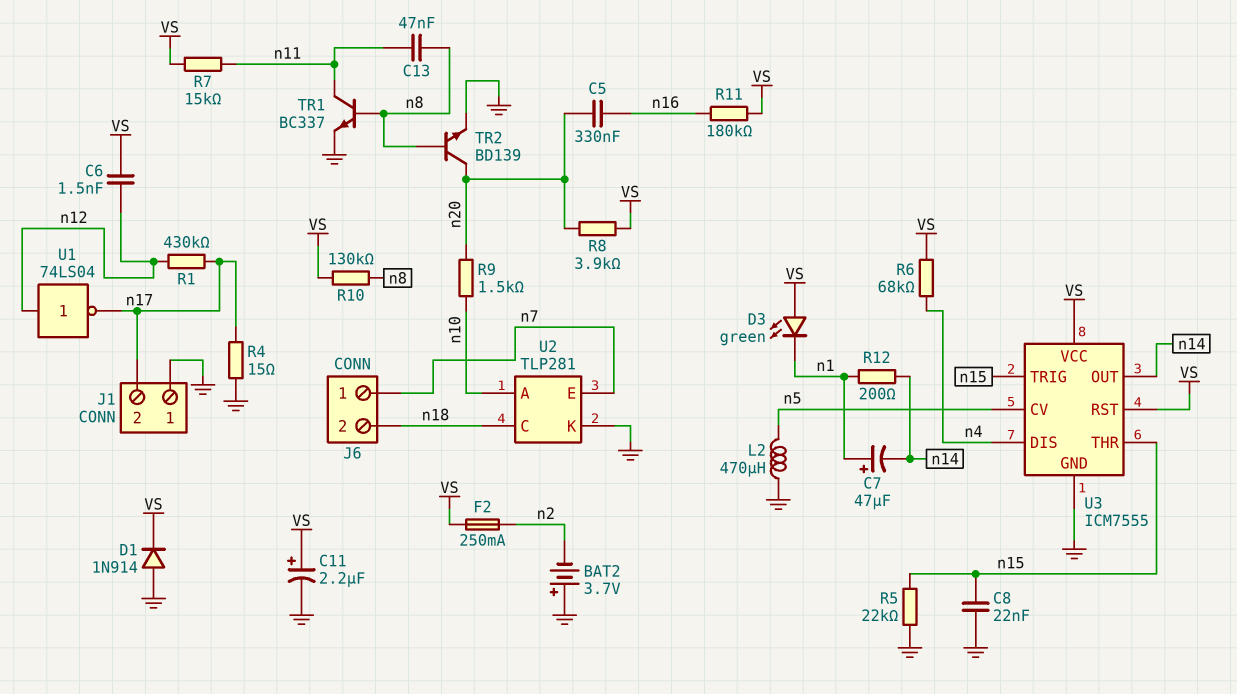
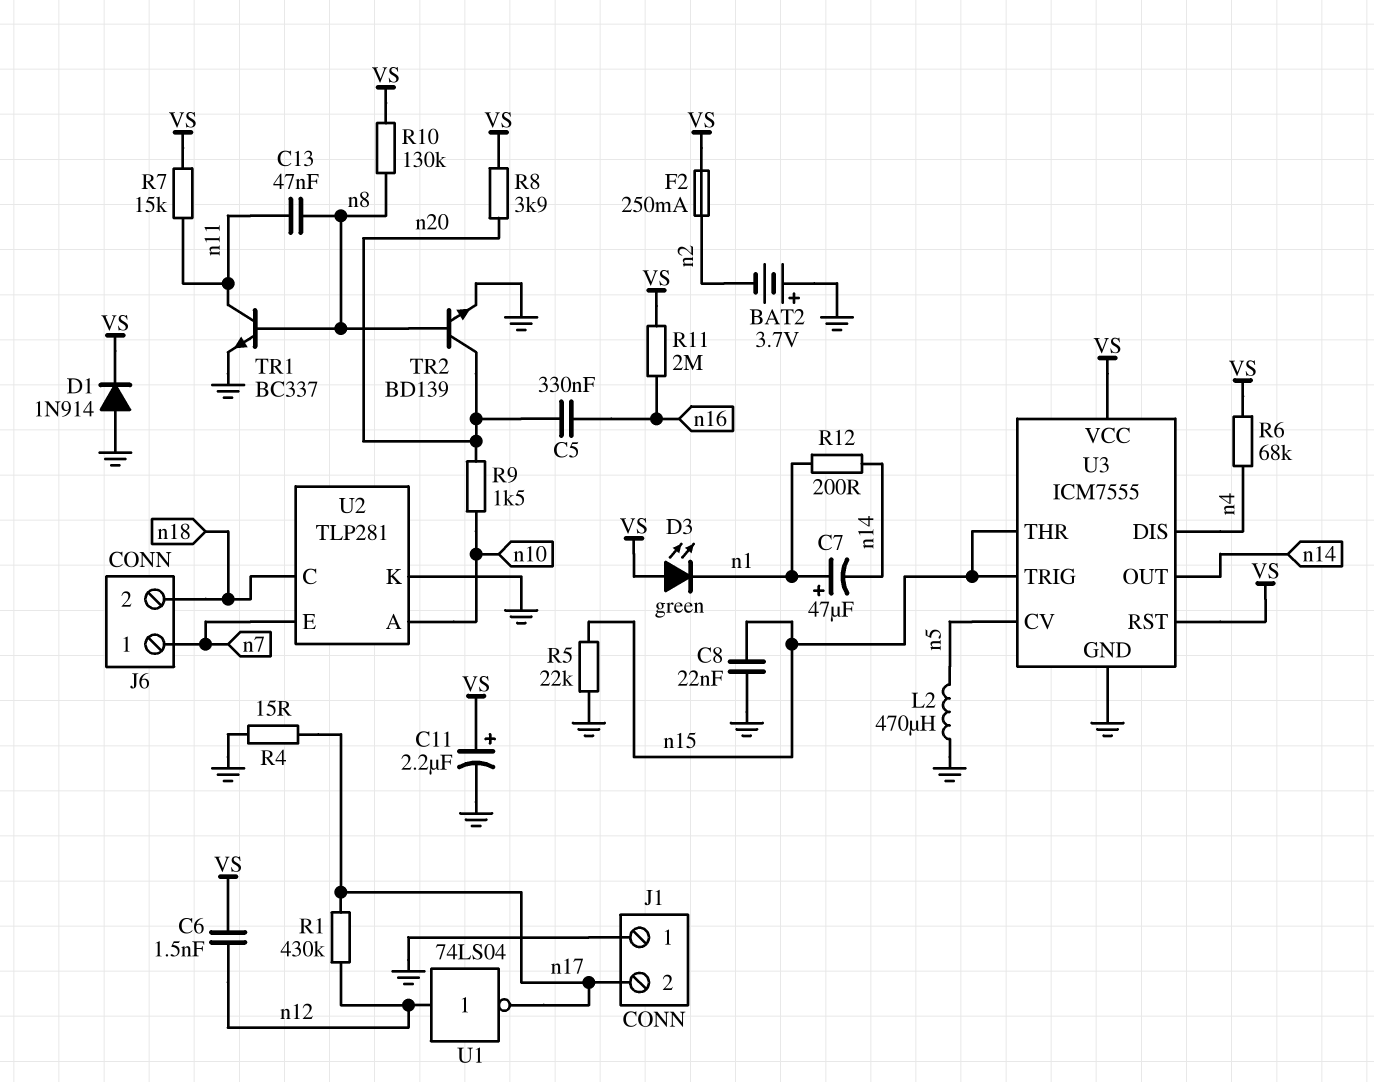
R11: 180k (VS, n16) -> 2M (VS, n16)

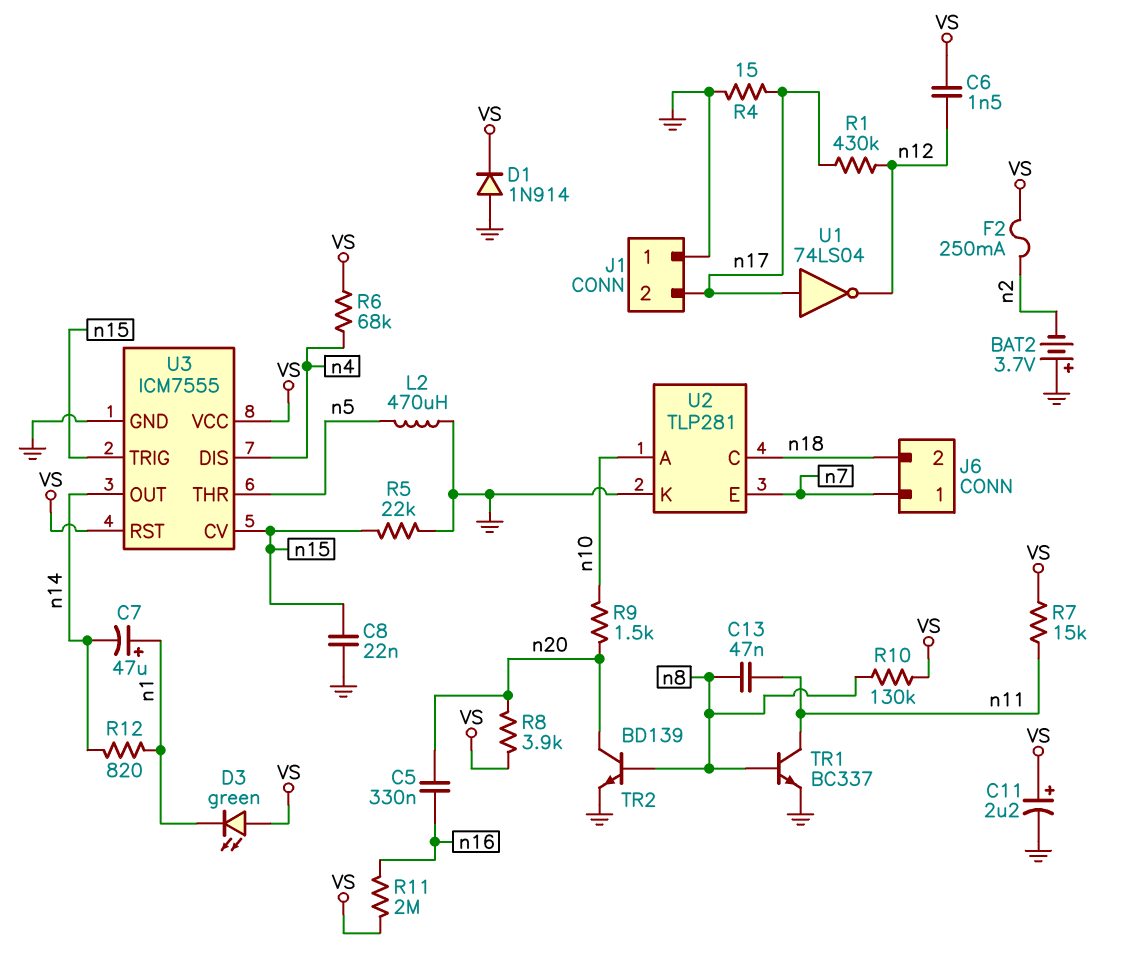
R12: 200 (n1, n14) -> 820 (n1, n14)
U1: NOT 74LS04 (in n12, out n17) -> NOT 74LS04 (in n17, out n12)
U3 pin CV: n5 -> n15
U3 pin THR: n15 -> n5

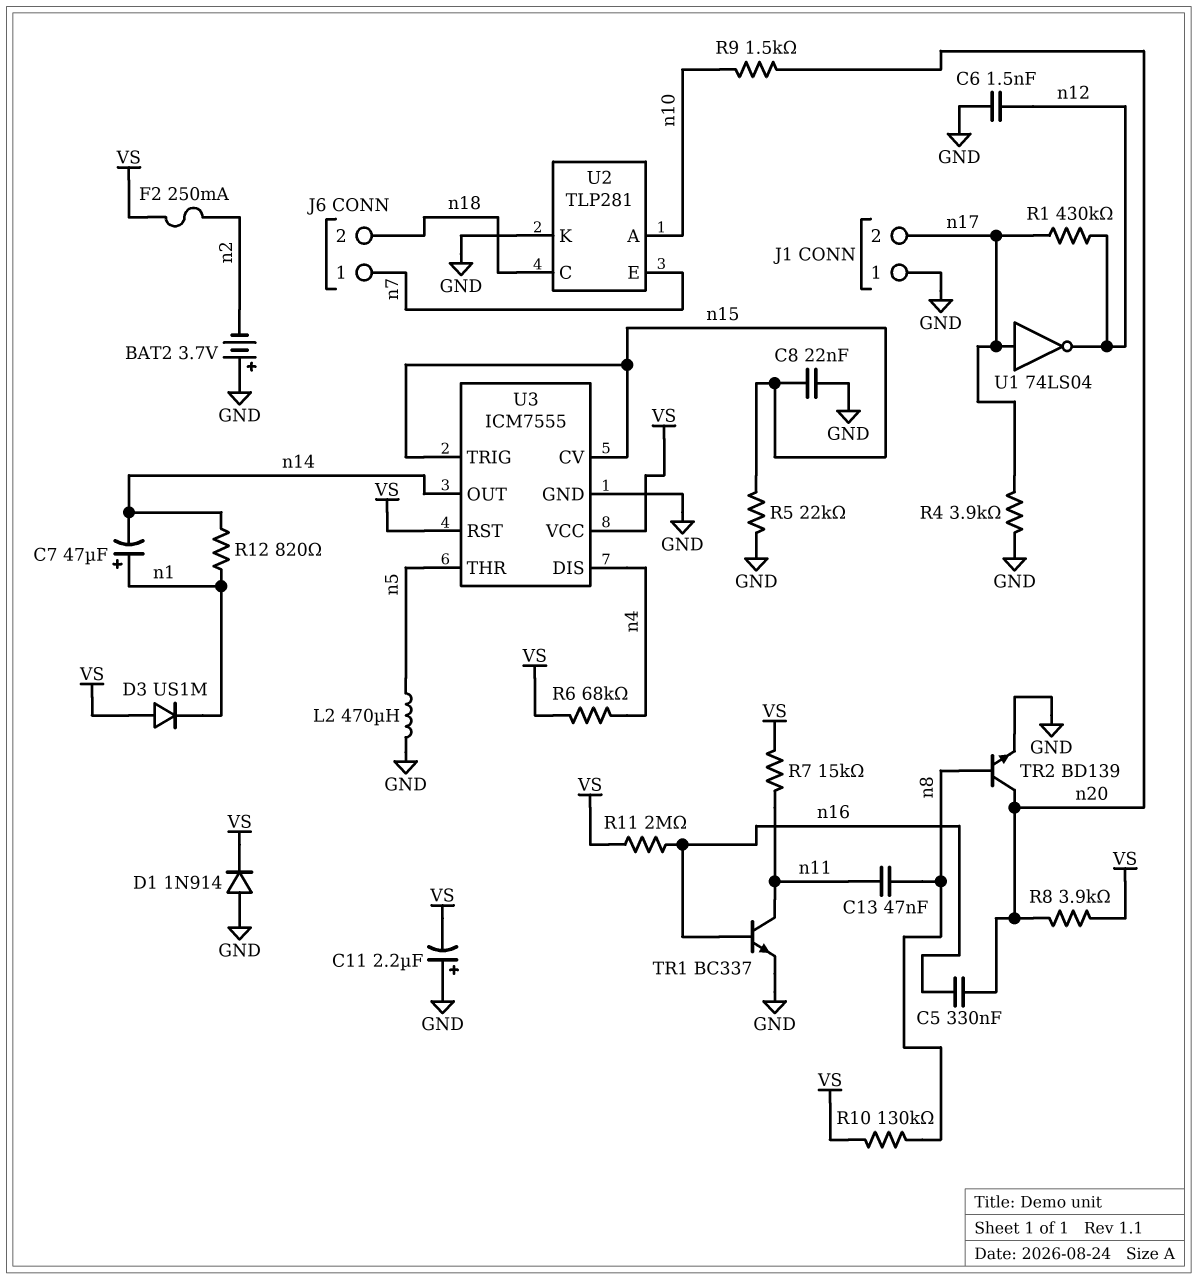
C6: 1.5nF (VS, n12) -> 1.5nF (GND, n12)
C11: 2.2uF (plus VS, minus GND) -> 2.2uF (plus GND, minus VS)
D3: LED green (A VS, K n1) -> diode US1M (A VS, K n1)
R4: 15 (GND, n17) -> 3.9k (GND, n17)
TR1: NPN BC337 (B n8, C n11, E GND) -> NPN BC337 (B n16, C n11, E GND)

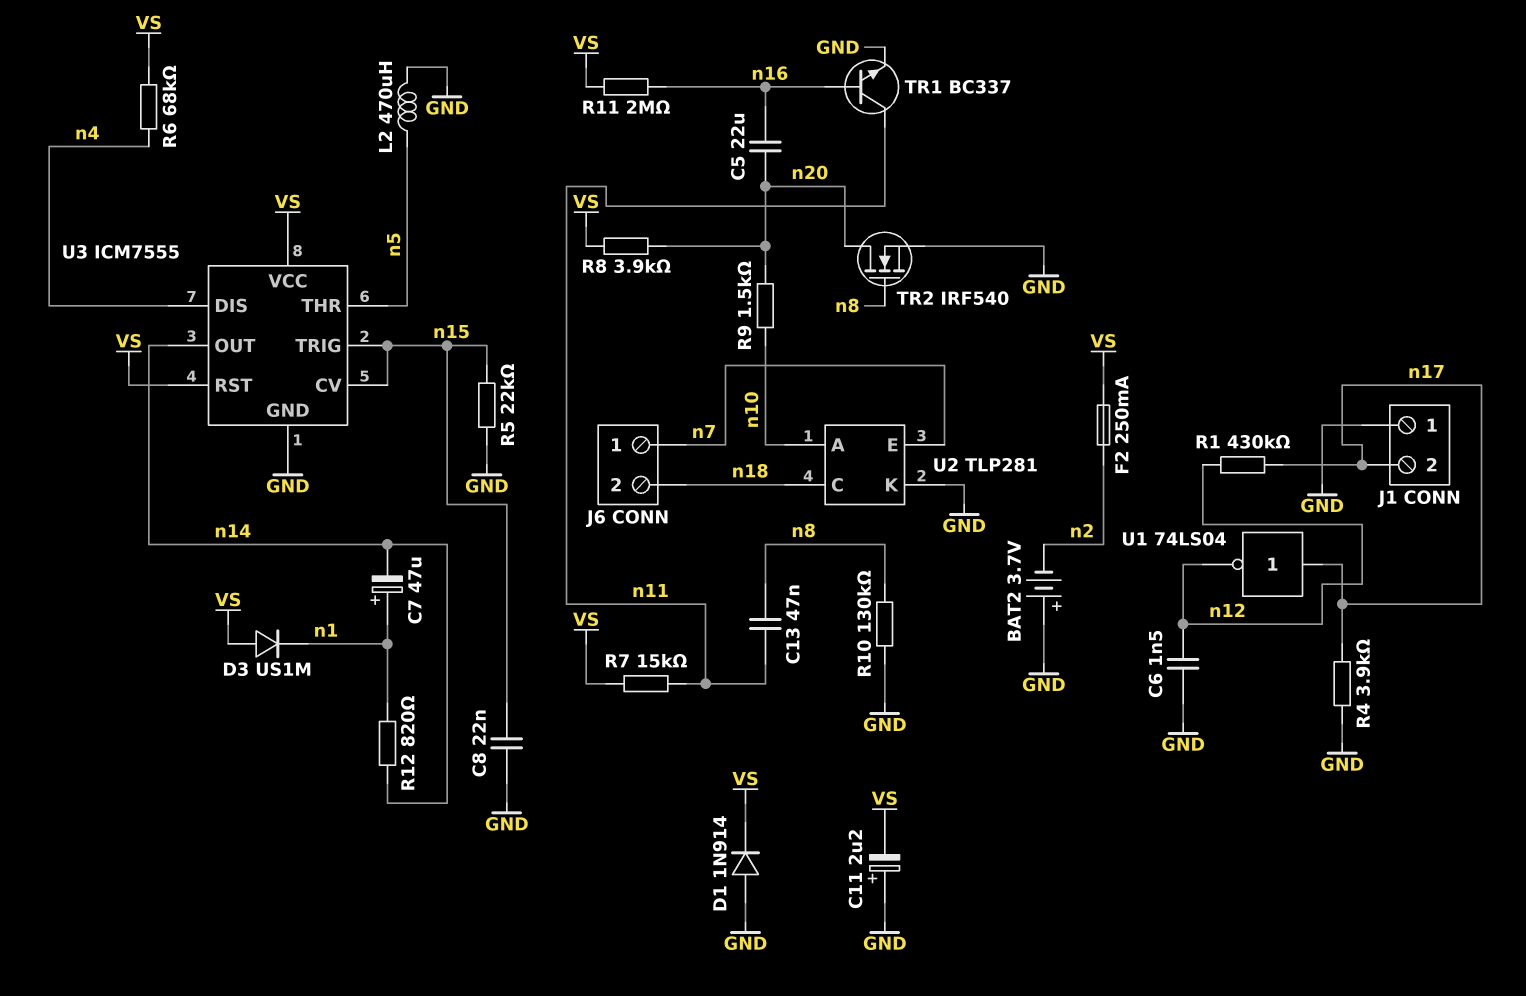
C5: 330nF (n16, n20) -> 22uF (n16, n20)
R10: 130k (VS, n8) -> 130k (GND, n8)
TR2: NPN BD139 (B n8, C n20, E GND) -> NMOS IRF540 (G n8, D n20, S GND)

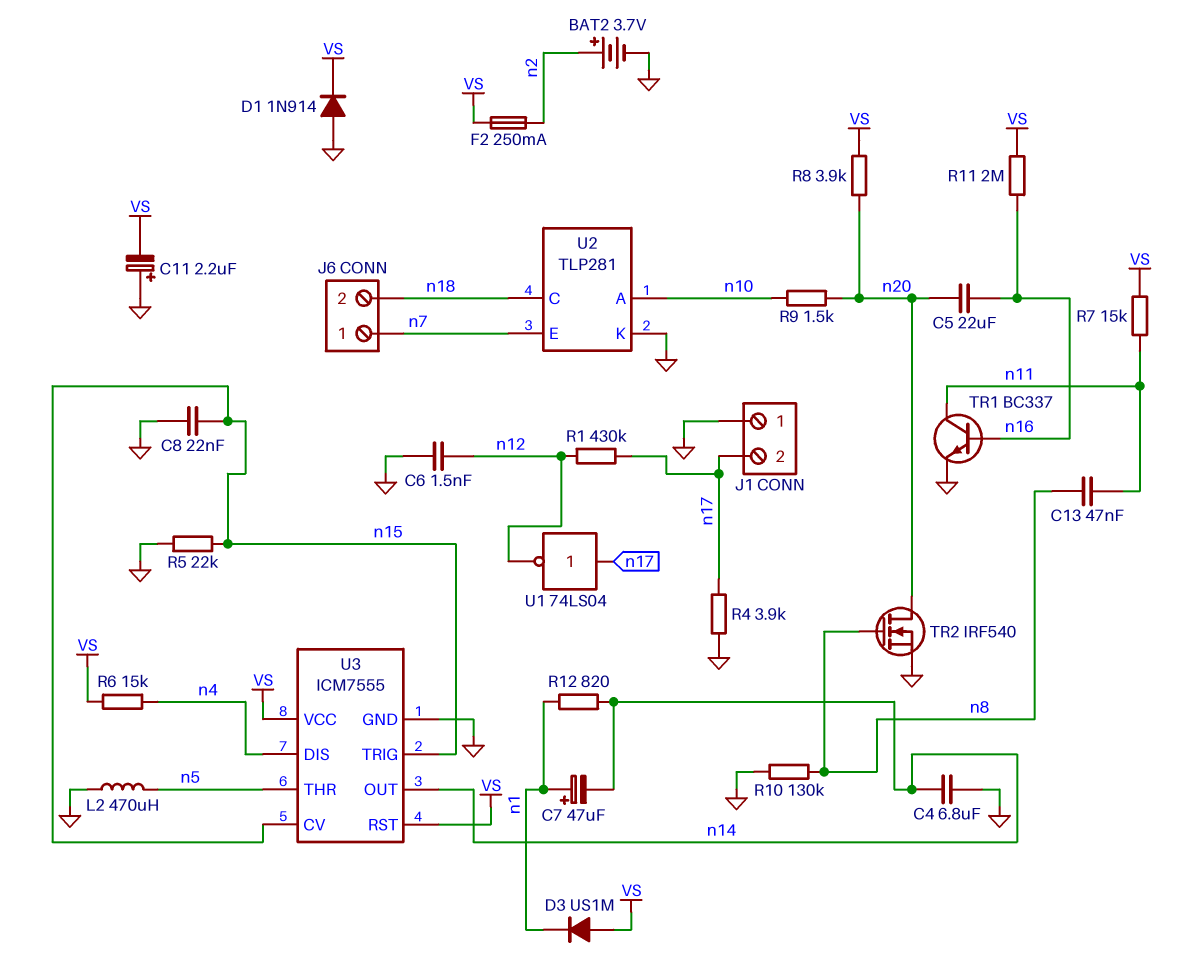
BAT2: 3.7V (plus GND, minus n2) -> 3.7V (plus n2, minus GND)
C4: none -> 6.8uF (GND, n14)
R6: 68k (VS, n4) -> 15k (VS, n4)

